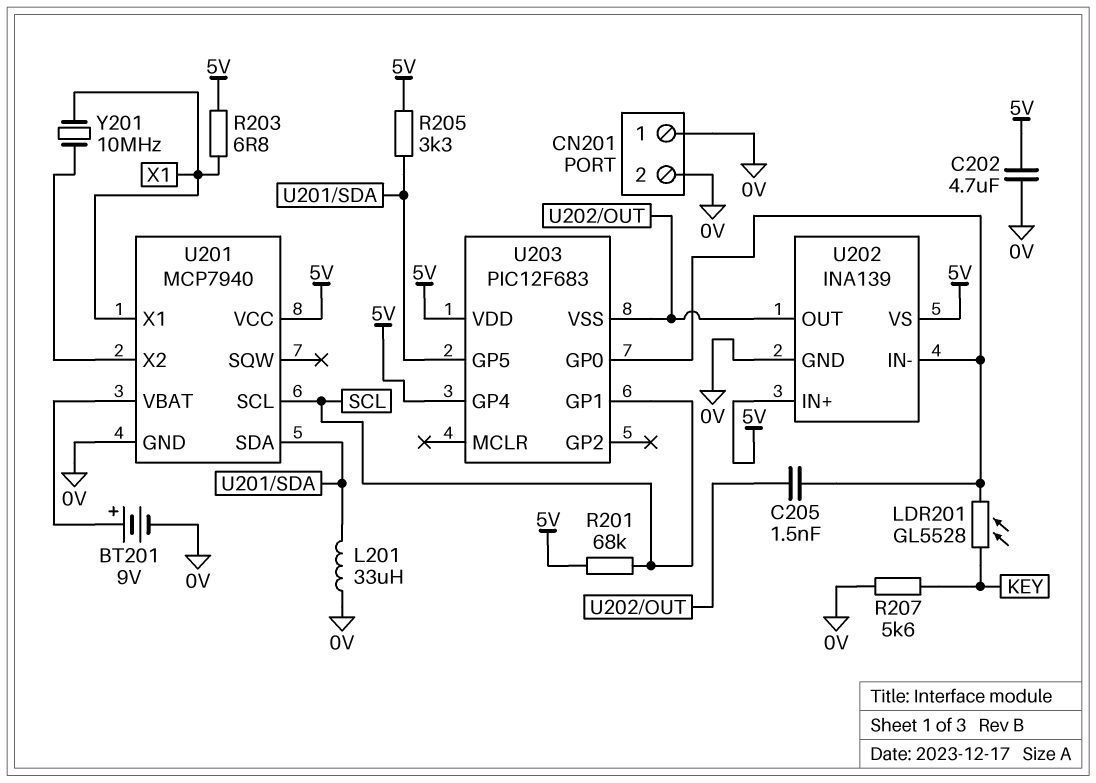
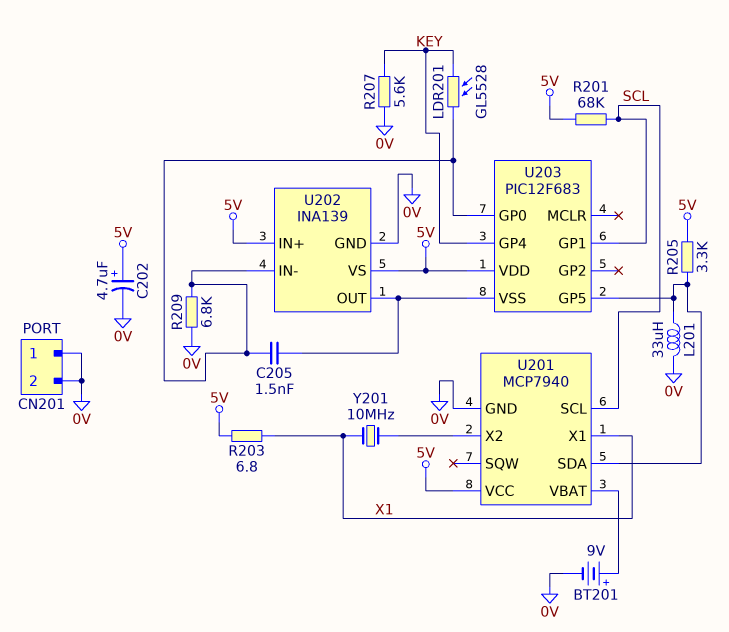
C202: 4.7uF (0V, 5V) -> 4.7uF (plus 5V, minus 0V)
R209: none -> 6.8k (0V, U202/IN-)
U203 pin GP4: 5V -> KEY

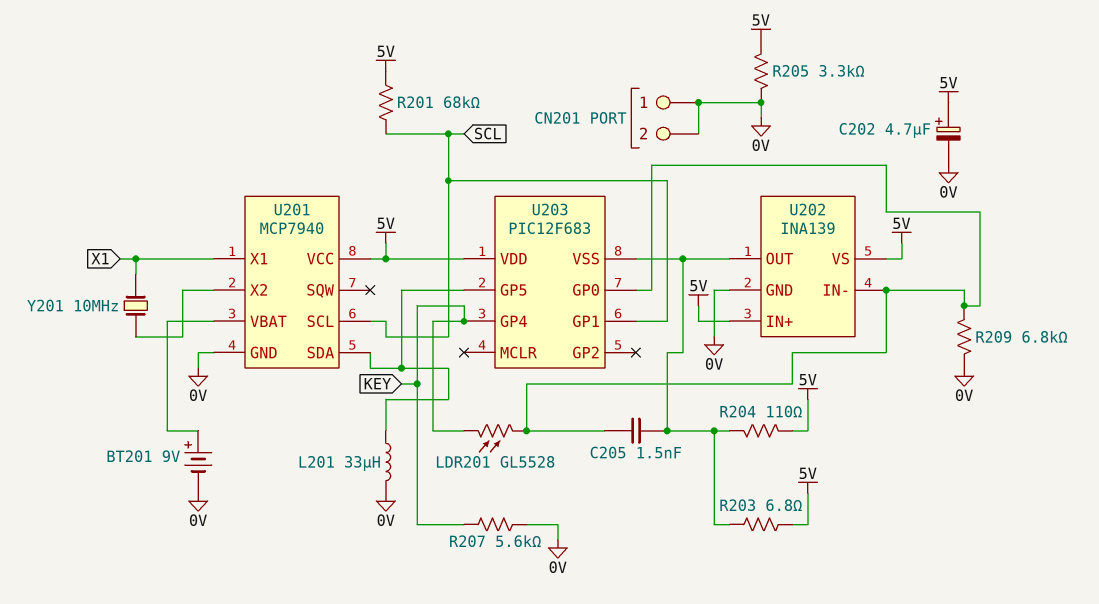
R203: 6.8 (5V, X1) -> 6.8 (5V, U202/OUT)
R204: none -> 110 (5V, U202/OUT)
R205: 3.3k (5V, U201/SDA) -> 3.3k (0V, 5V)

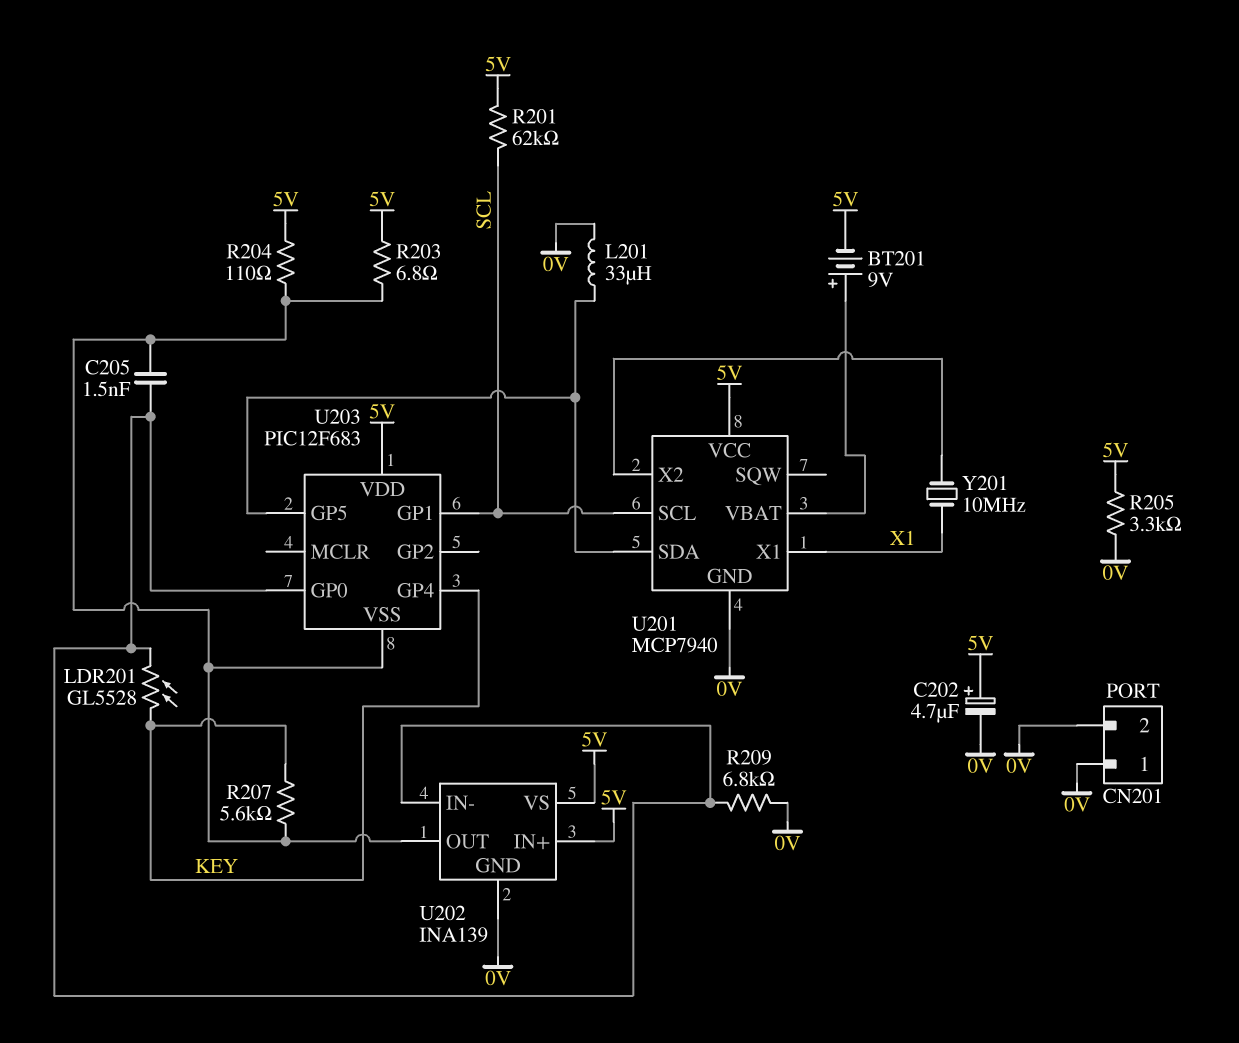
BT201: 9V (plus U201/VBAT, minus 0V) -> 9V (plus U201/VBAT, minus 5V)
R201: 68k (5V, SCL) -> 62k (5V, SCL)
R207: 5.6k (0V, KEY) -> 5.6k (KEY, U202/OUT)

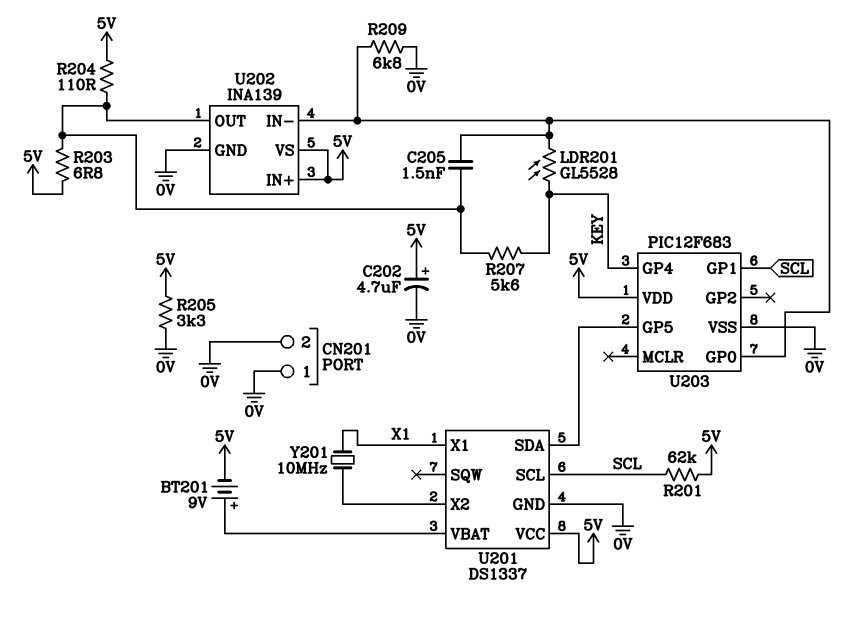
L201: 33uH (0V, U201/SDA) -> none
U201: MCP7940 -> DS1337
U203 pin VSS: U202/OUT -> 0V

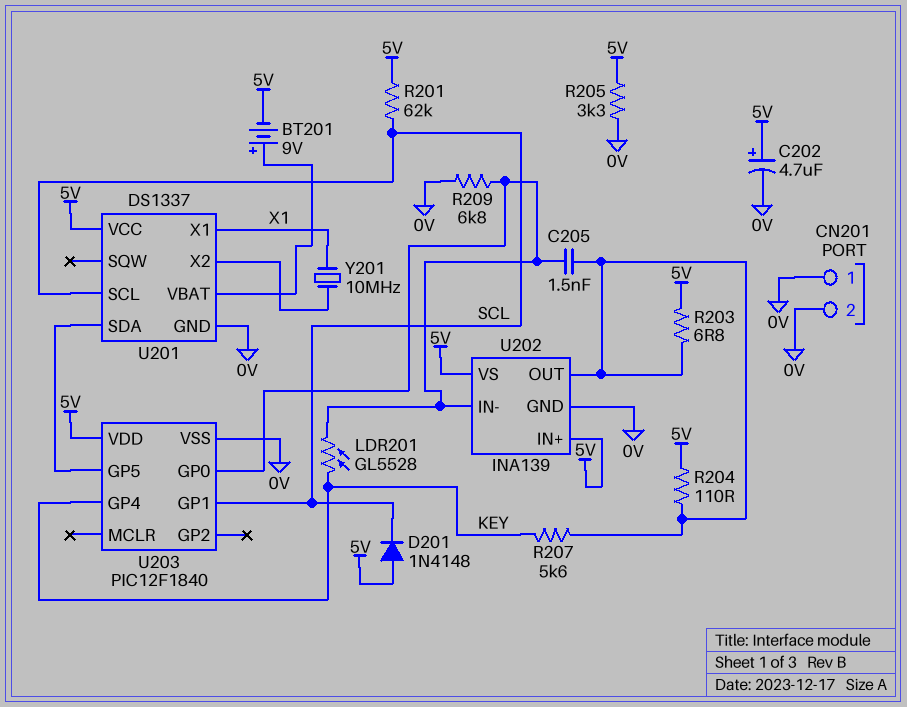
D201: none -> diode 1N4148 (A 5V, K SCL)
U203: PIC12F683 -> PIC12F1840

